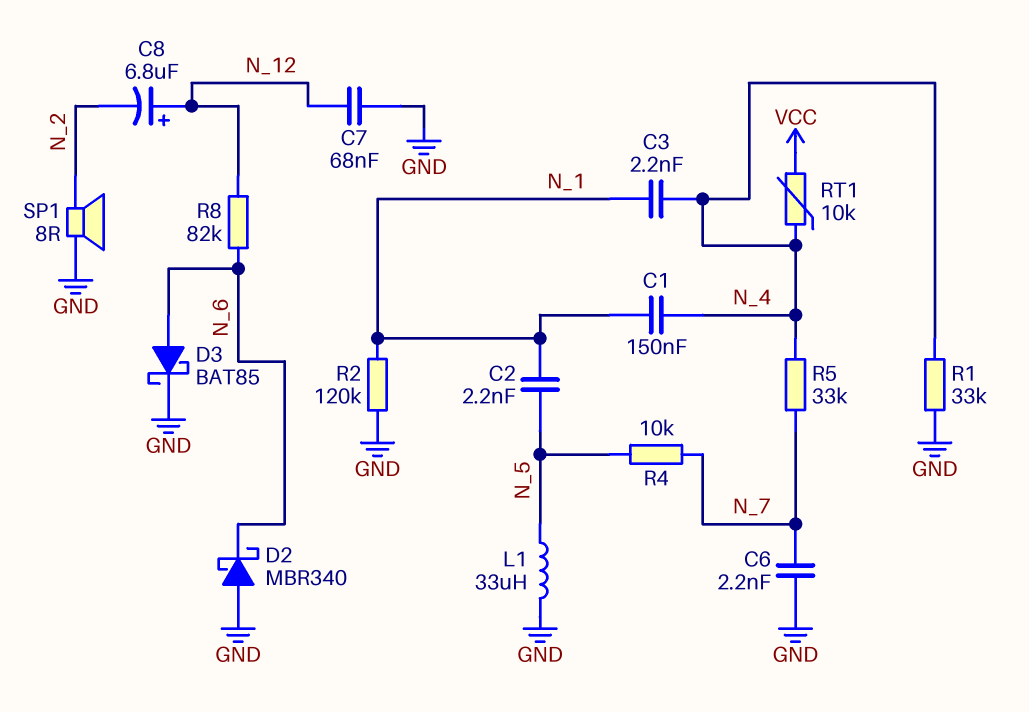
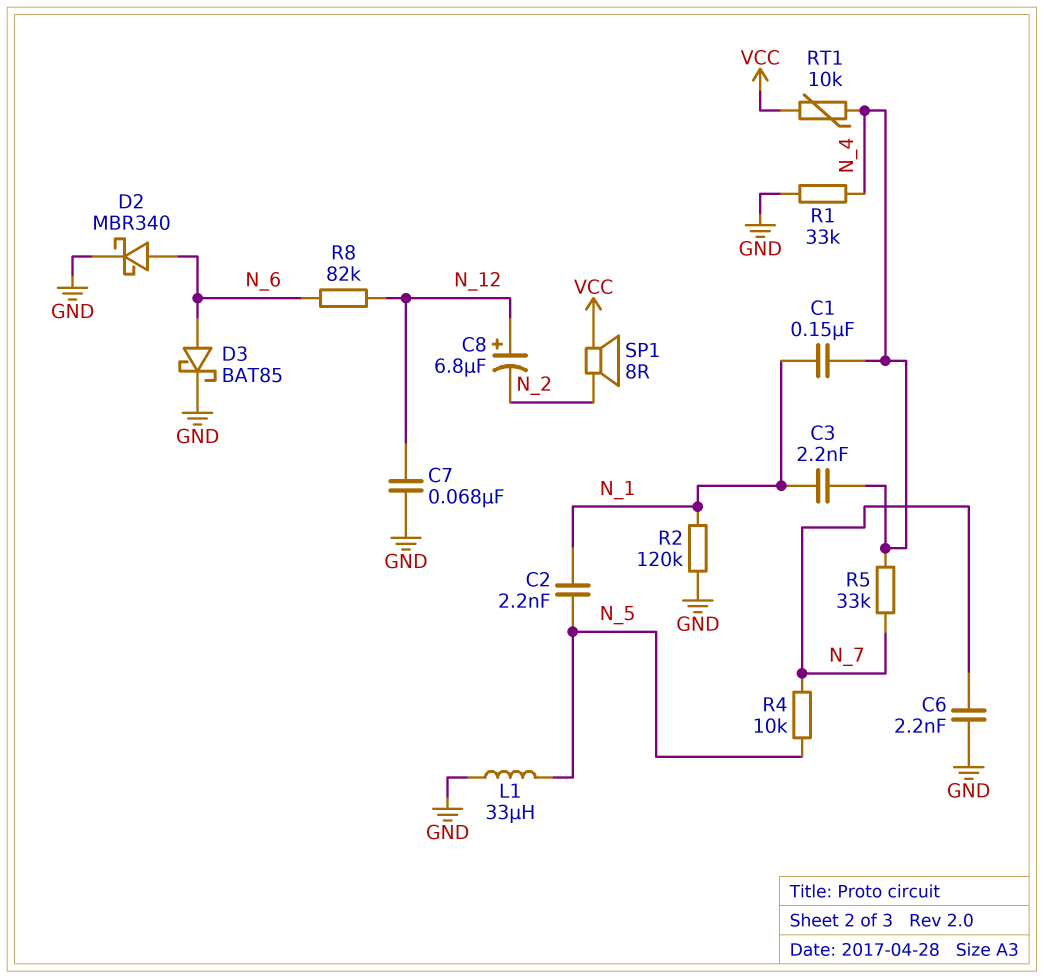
D2: schottky MBR340 (A GND, K N_6) -> schottky MBR340 (A N_6, K GND)
SP1: speaker 8R (GND, N_2) -> speaker 8R (N_2, VCC)

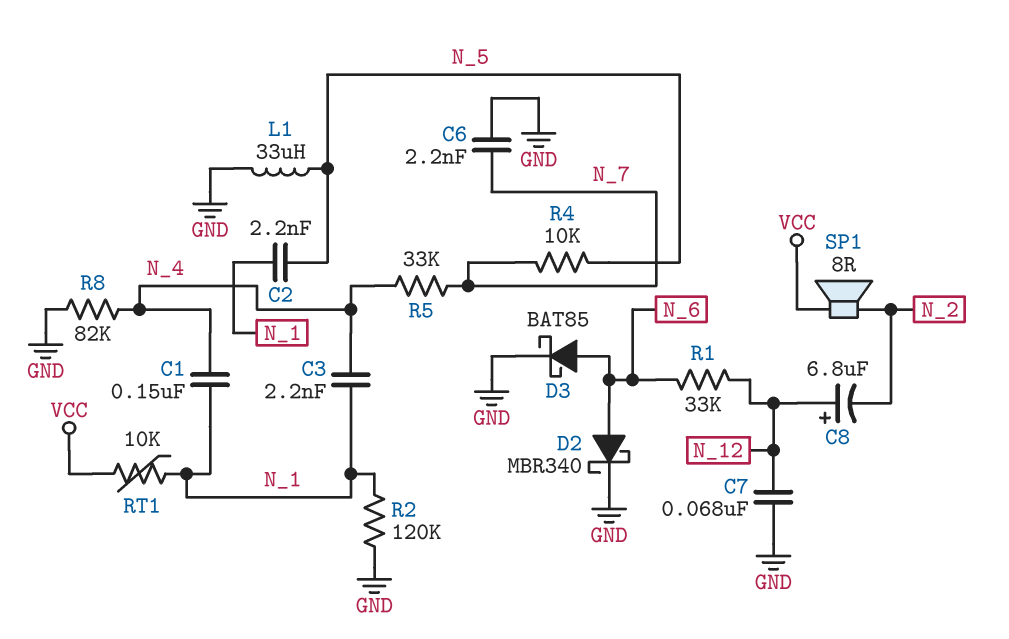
R1: 33k (GND, N_4) -> 33k (N_6, N_12)
R8: 82k (N_6, N_12) -> 82k (GND, N_4)
RT1: 10k (N_4, VCC) -> 10k (N_1, VCC)

